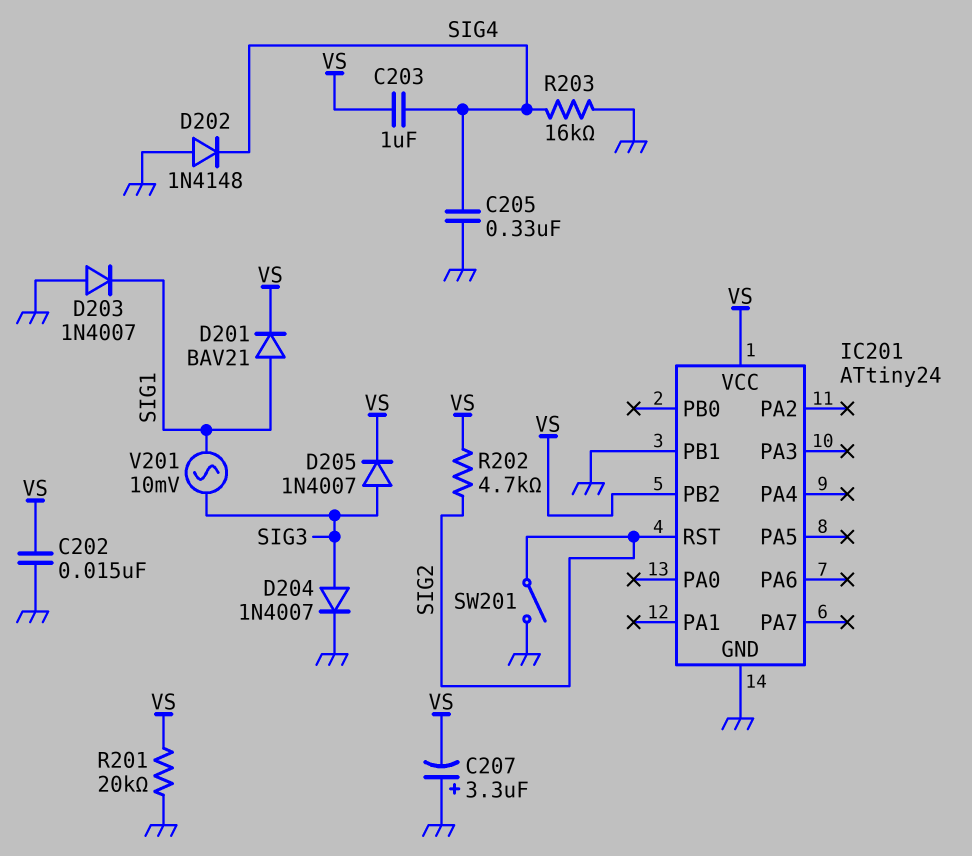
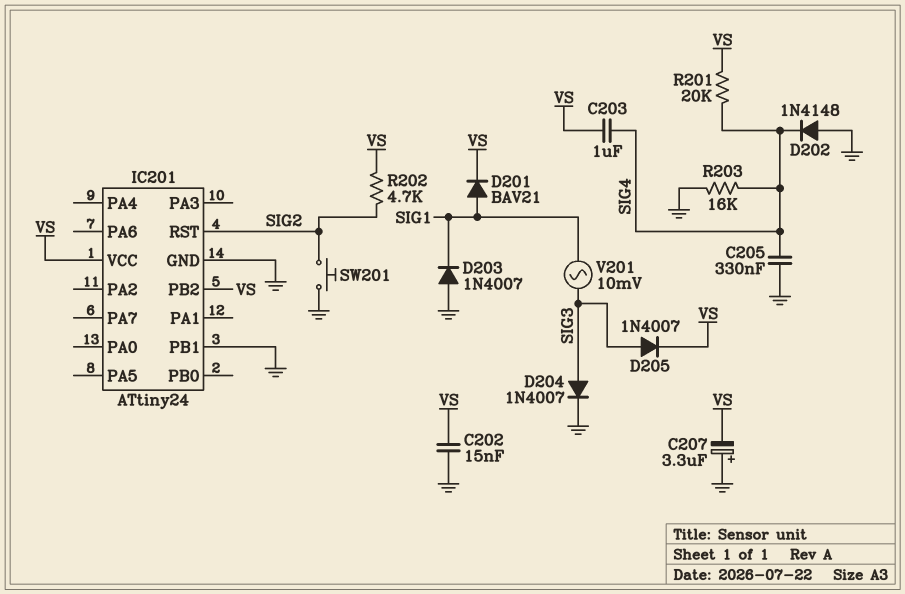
R201: 20k (GND, VS) -> 20k (SIG4, VS)
SW201: switch (GND, SIG2) -> button (GND, SIG2)

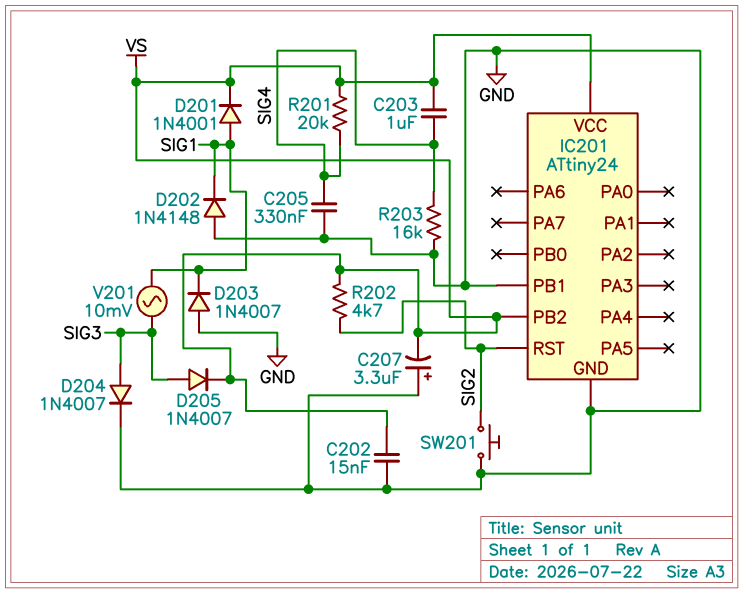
D201: diode BAV21 (A SIG1, K VS) -> diode 1N4001 (A SIG1, K VS)
D202: diode 1N4148 (A GND, K SIG4) -> diode 1N4148 (A GND, K SIG1)

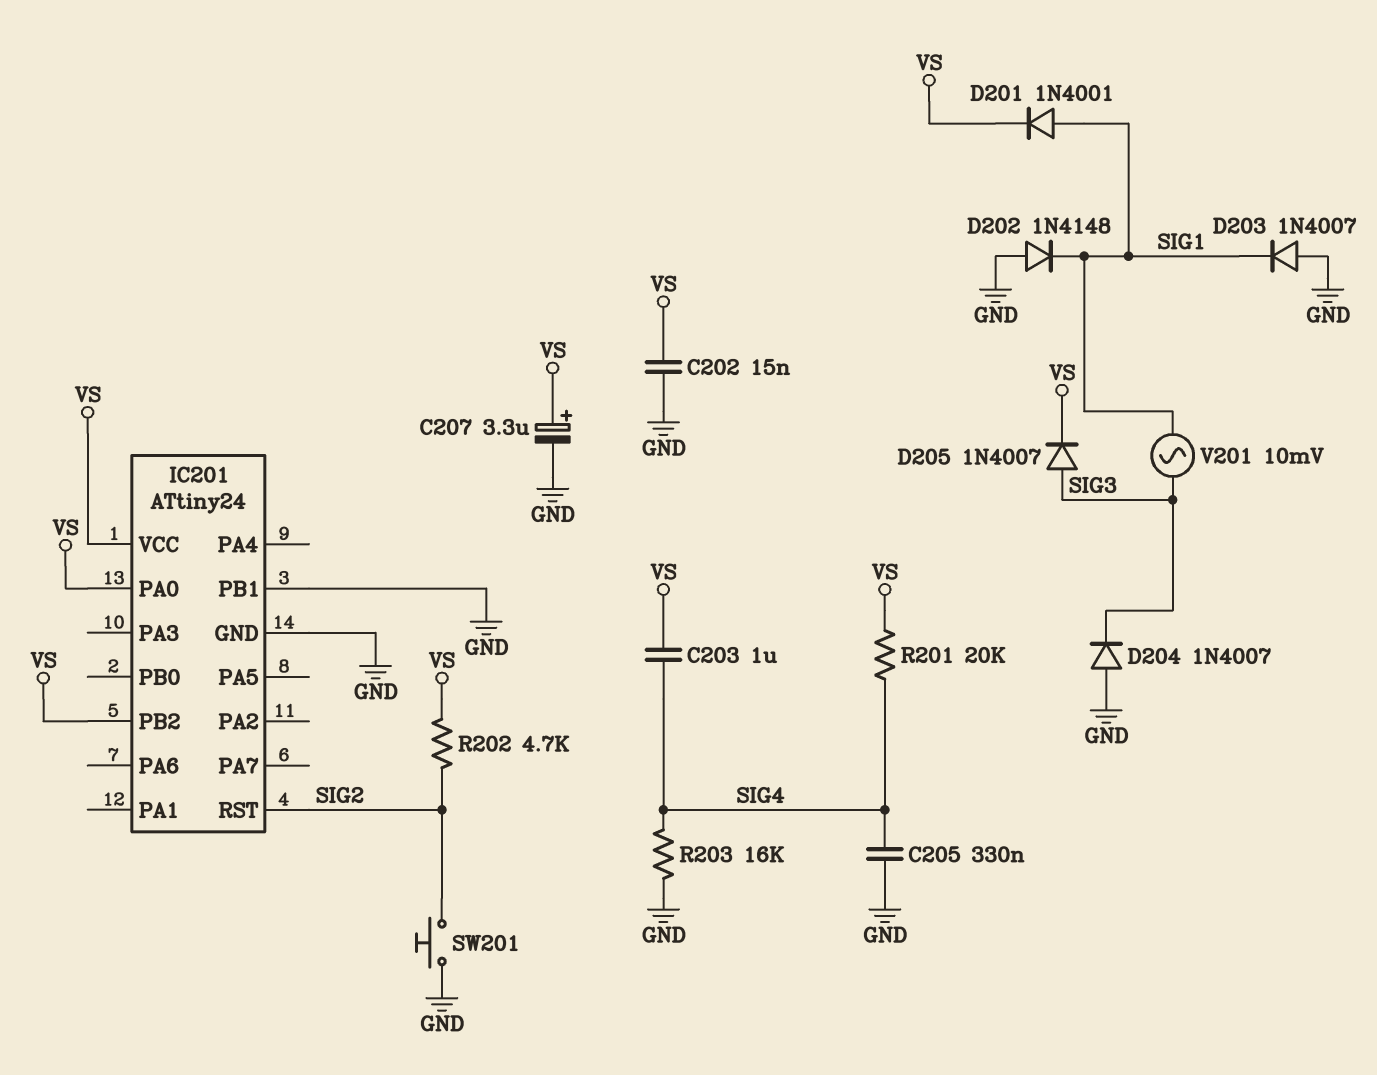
C207: 3.3uF (plus GND, minus VS) -> 3.3uF (plus VS, minus GND)
D204: diode 1N4007 (A SIG3, K GND) -> diode 1N4007 (A GND, K SIG3)
IC201 pin PA0: none -> VS

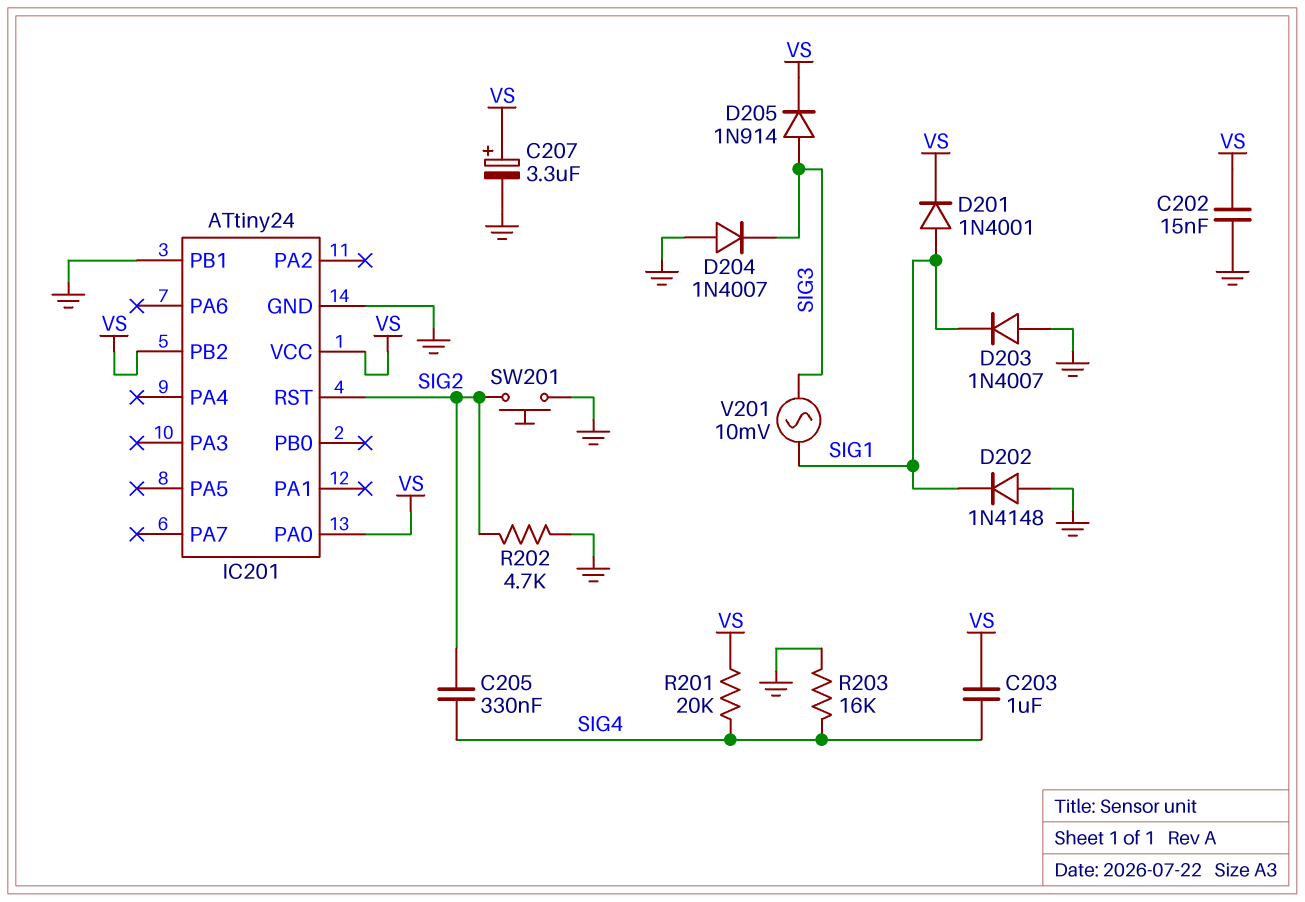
C205: 330nF (GND, SIG4) -> 330nF (SIG2, SIG4)
D205: diode 1N4007 (A SIG3, K VS) -> diode 1N914 (A SIG3, K VS)
R202: 4.7k (SIG2, VS) -> 4.7k (GND, SIG2)

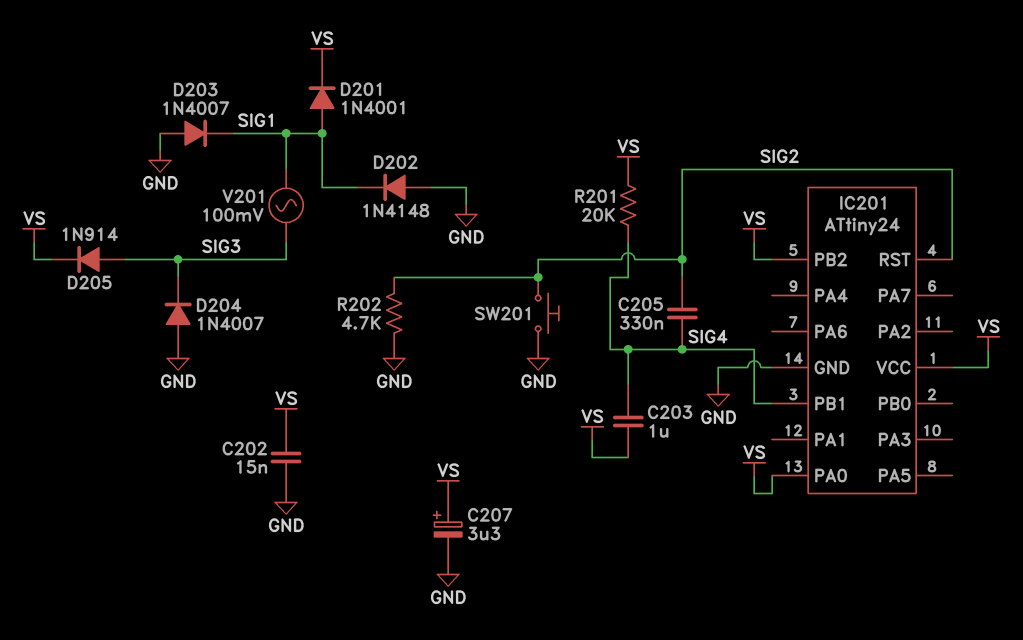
IC201 pin PB1: GND -> SIG4
R203: 16k (GND, SIG4) -> none
V201: AC 10mV (SIG1, SIG3) -> AC 100mV (SIG1, SIG3)

